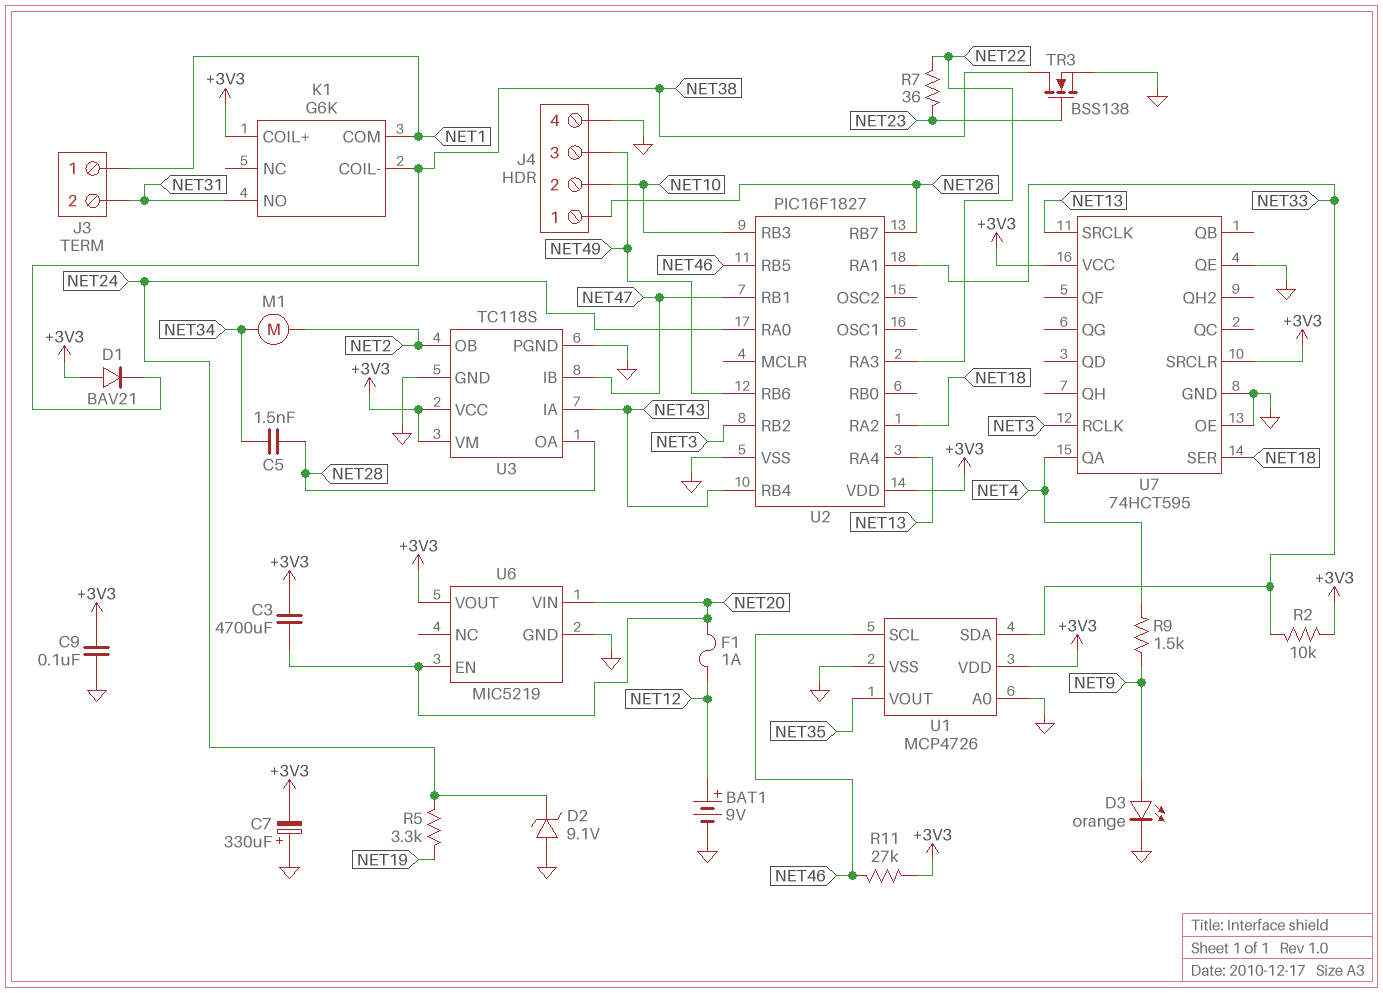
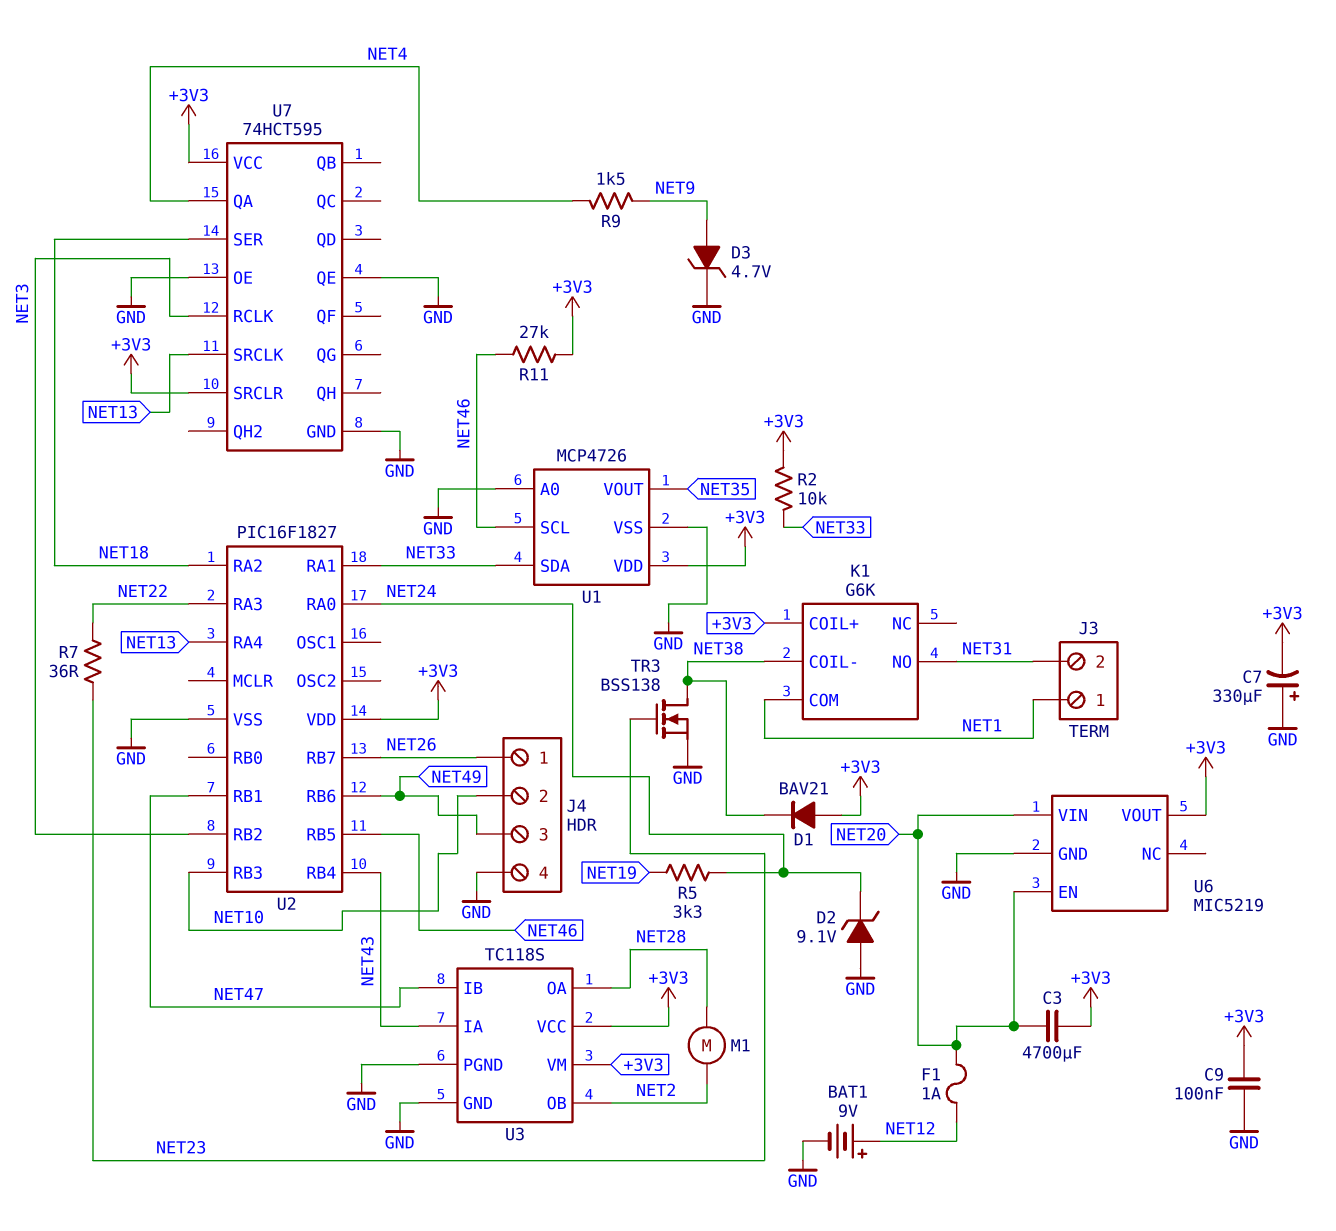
C5: 1.5nF (NET28, NET34) -> none
D3: LED orange (A NET9, K GND) -> zener 4.7V (A NET9, K GND)
M1: motor (NET2, NET34) -> motor (NET2, NET28)

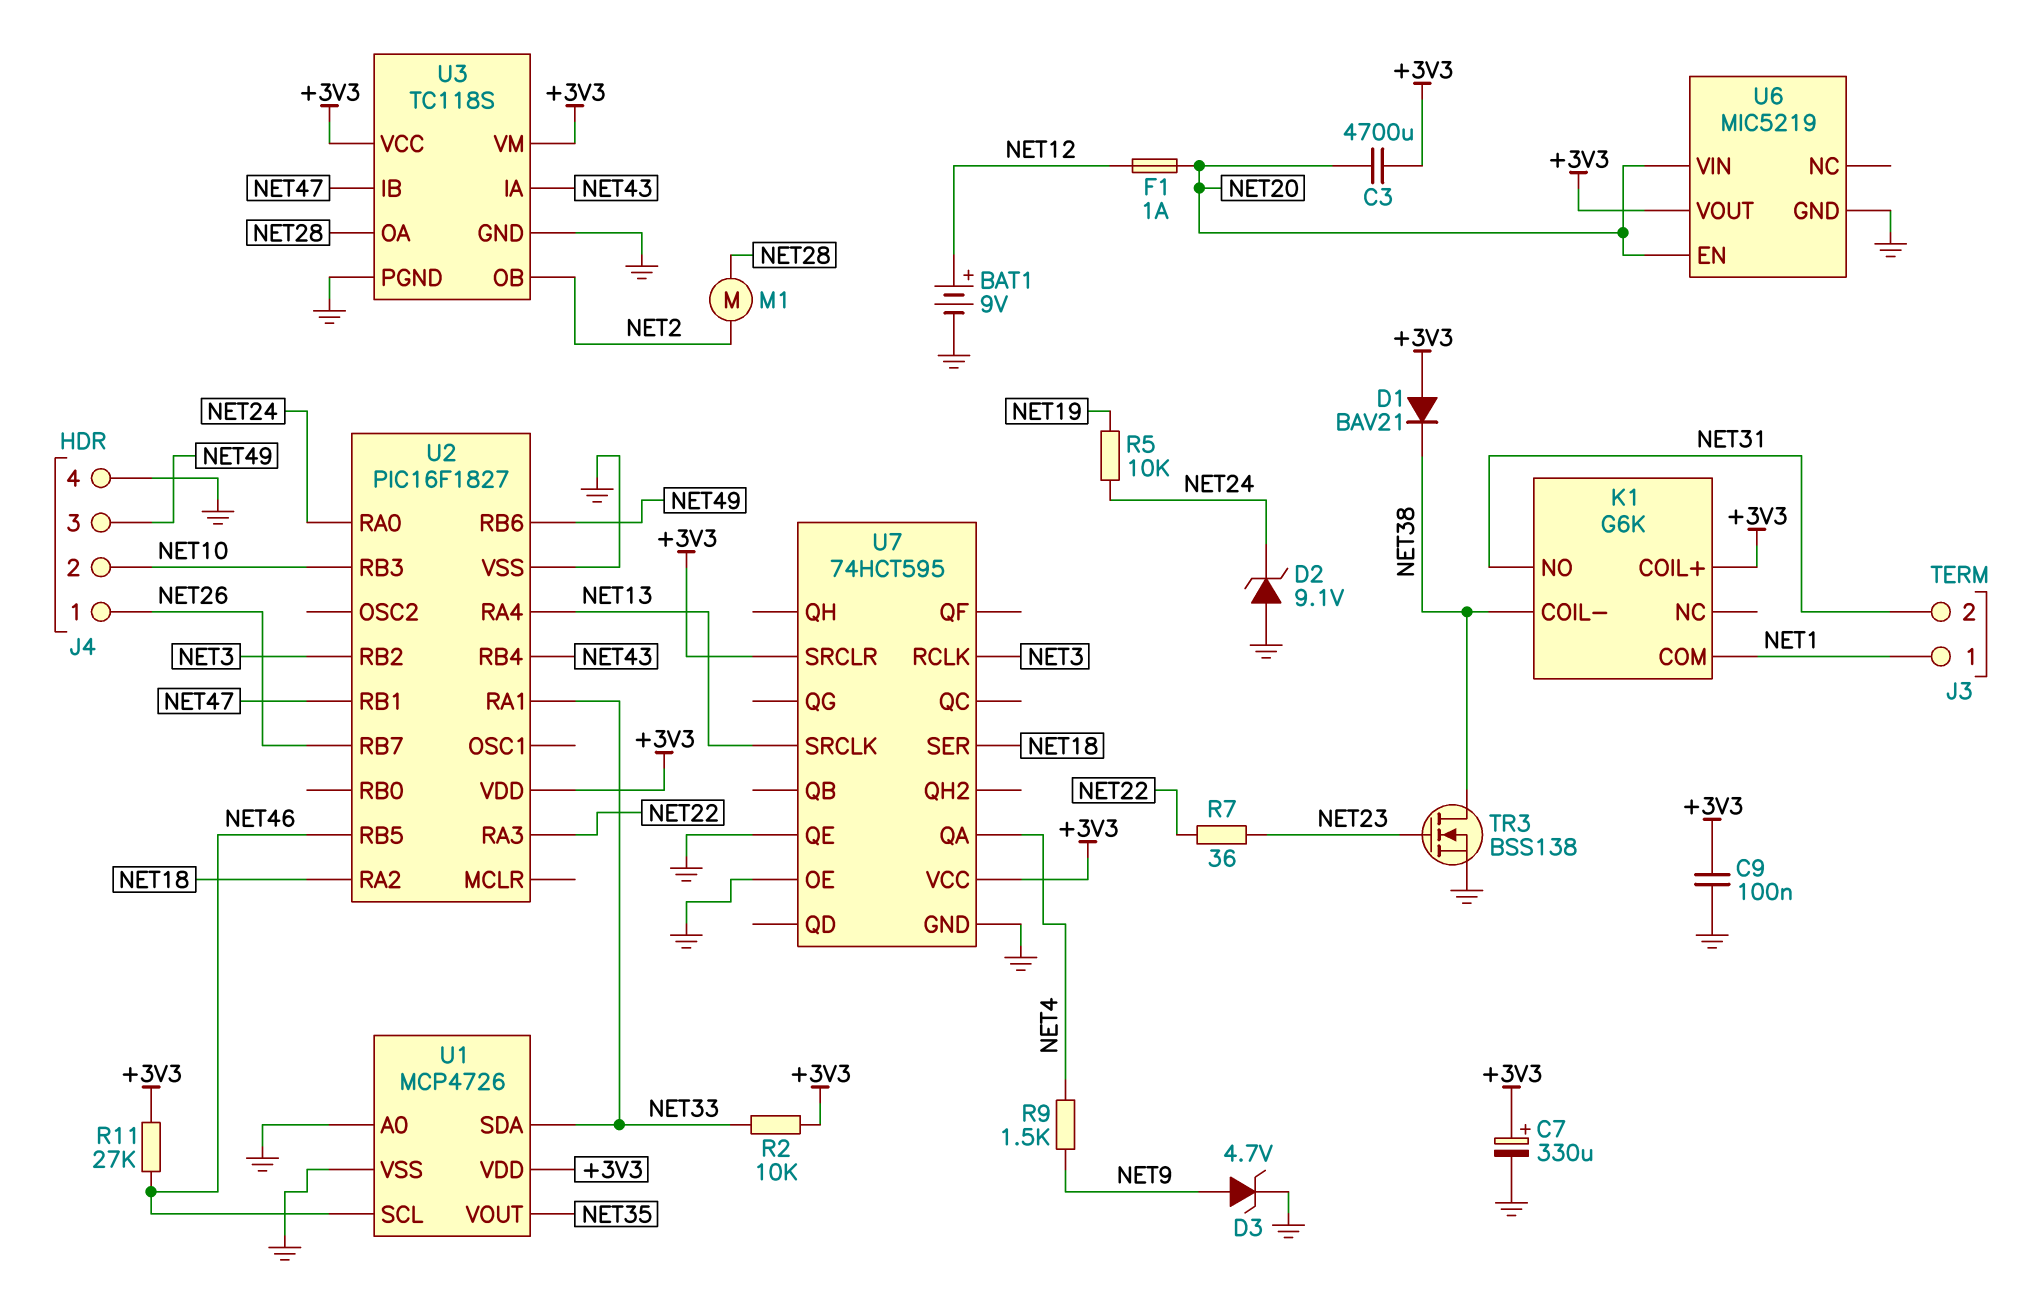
C7: 330uF (plus GND, minus +3V3) -> 330uF (plus +3V3, minus GND)
R5: 3.3k (NET19, NET24) -> 10k (NET19, NET24)

